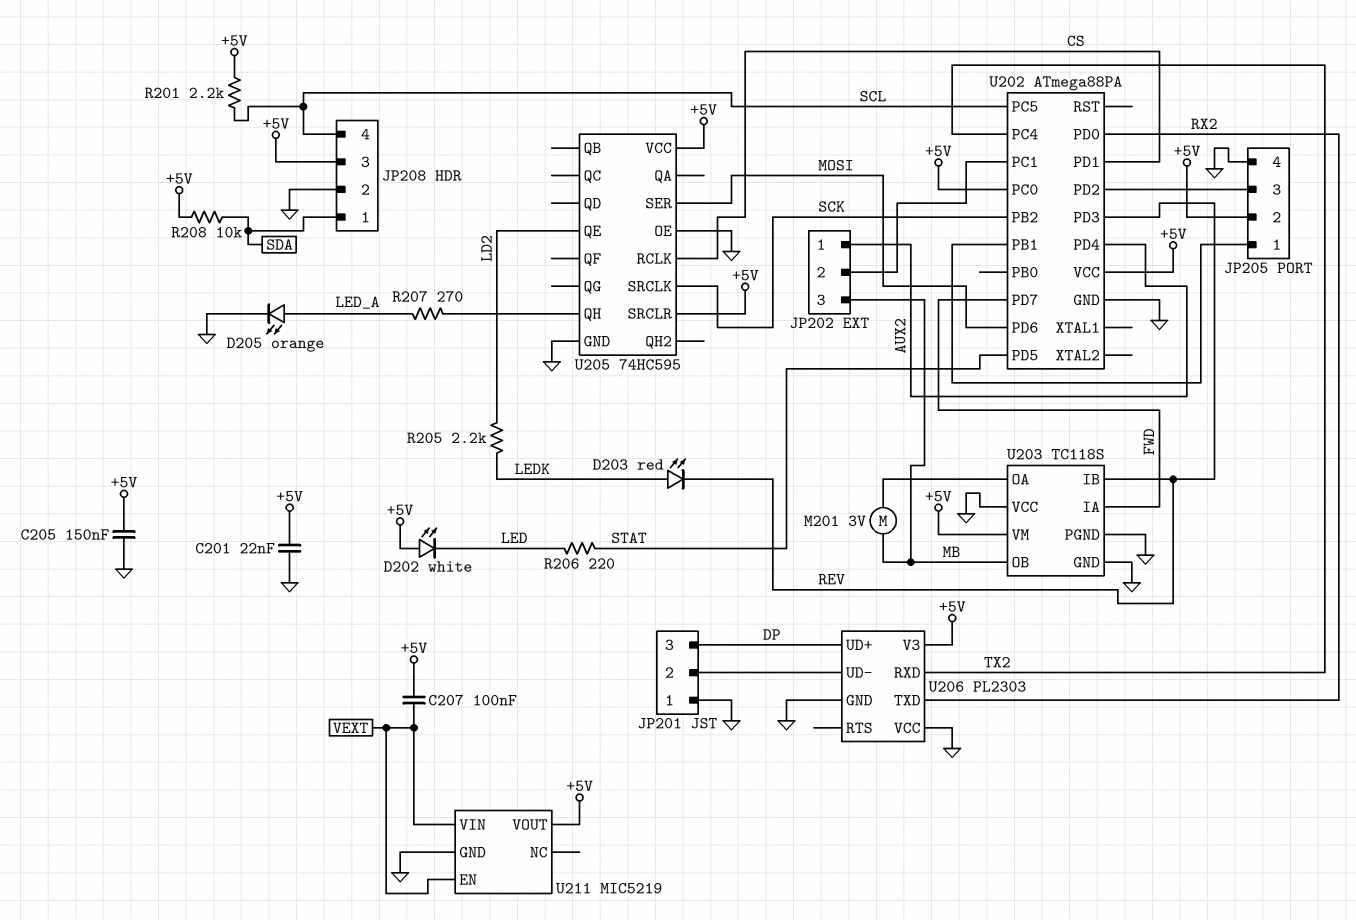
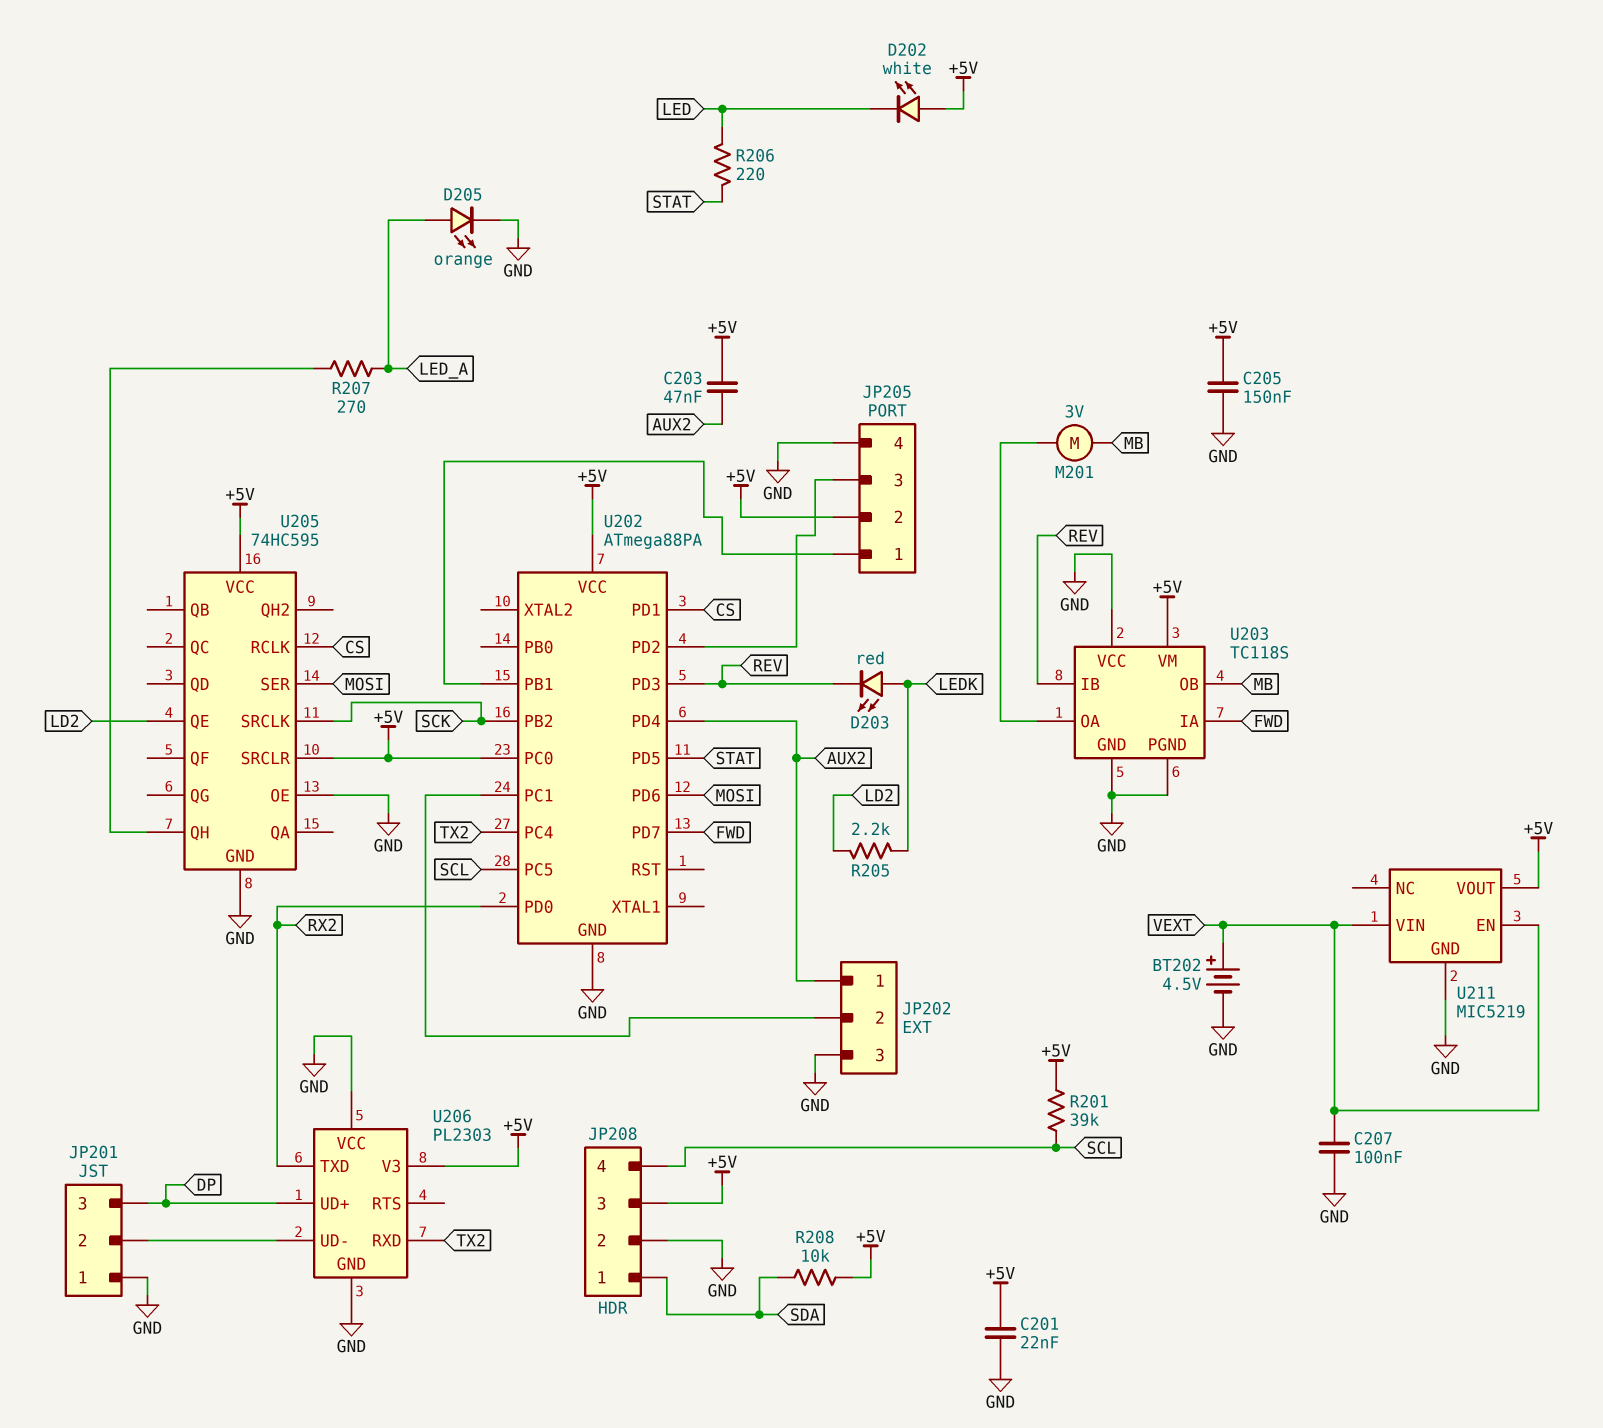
BT202: none -> 4.5V (plus VEXT, minus GND)
C203: none -> 47nF (+5V, AUX2)
C207: 100nF (+5V, VEXT) -> 100nF (GND, VEXT)
JP202 pin 3: MB -> GND
R201: 2.2k (+5V, SCL) -> 39k (+5V, SCL)

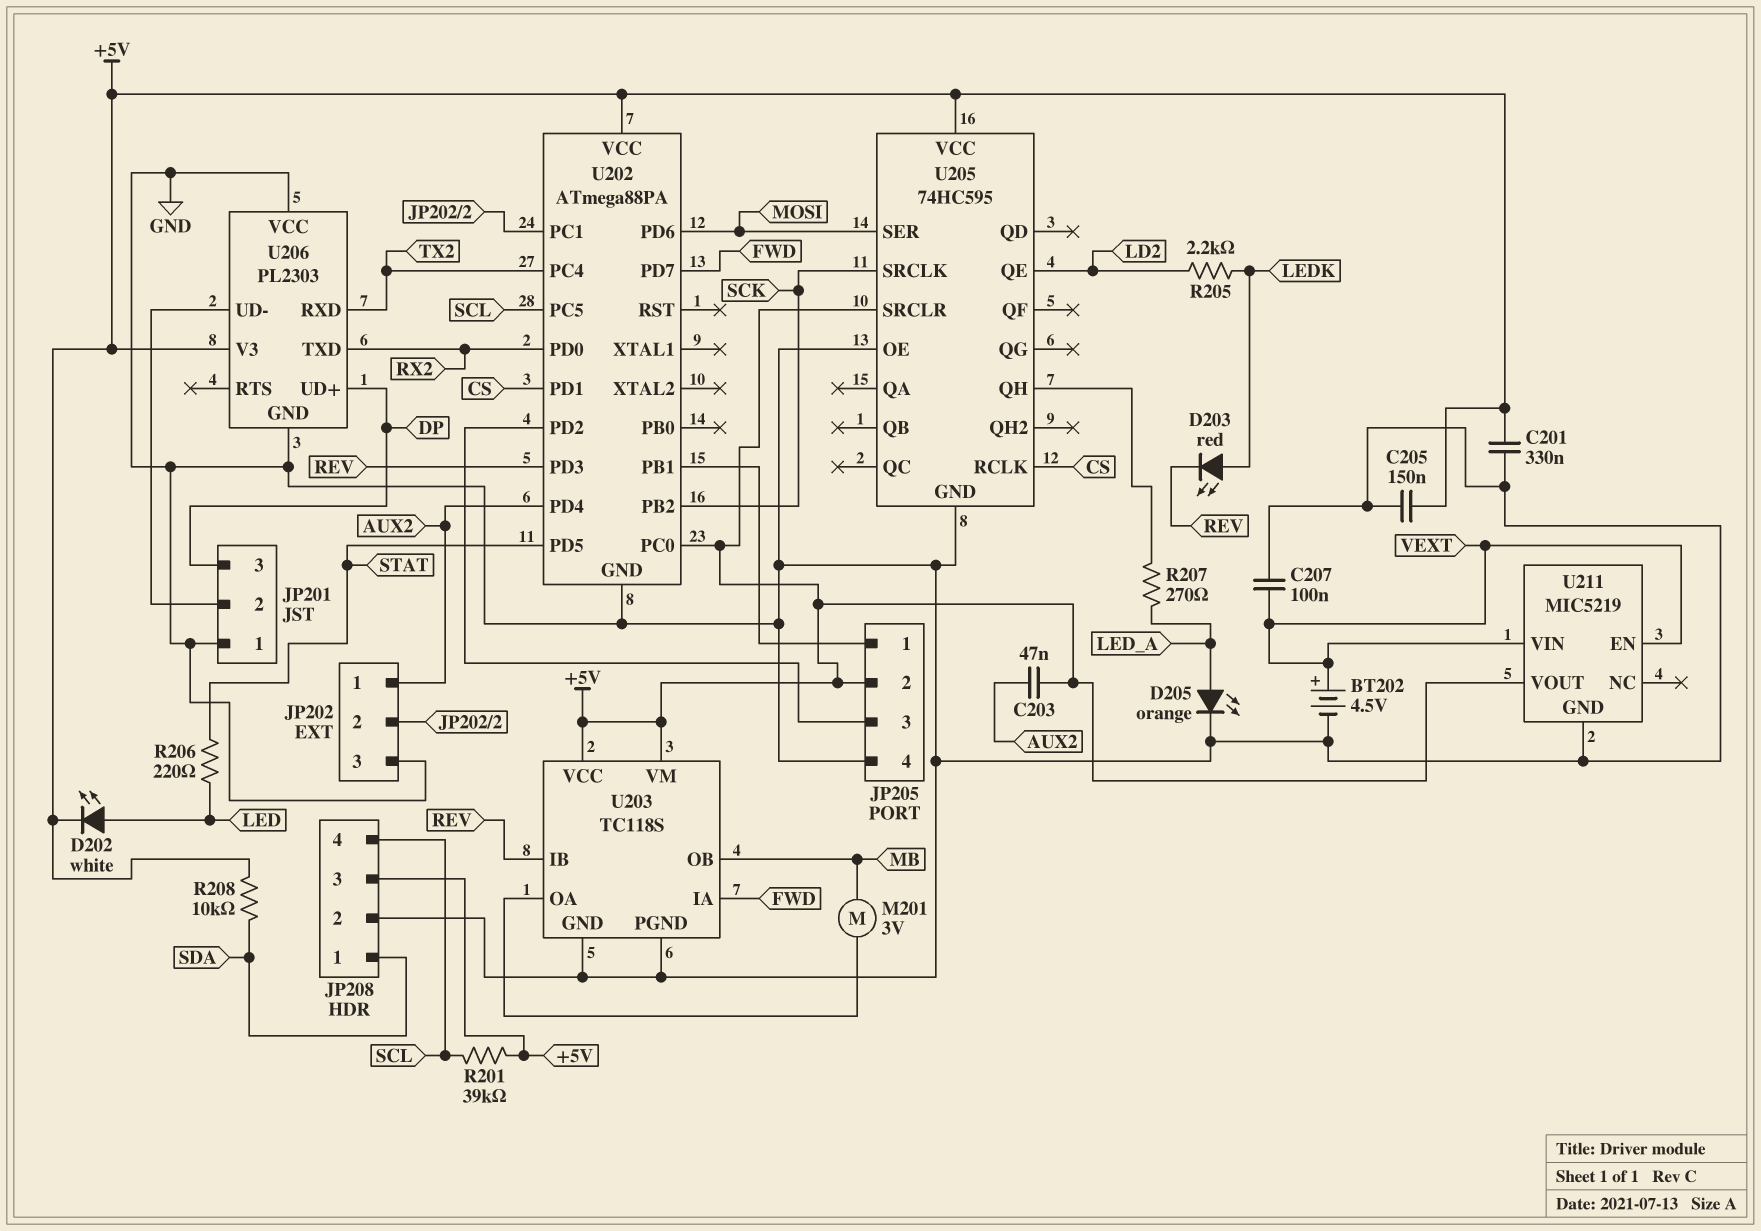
C201: 22nF (+5V, GND) -> 330nF (+5V, GND)
D202: LED white (A +5V, K LED) -> LED white (A LED, K +5V)
U203 pin VCC: GND -> +5V

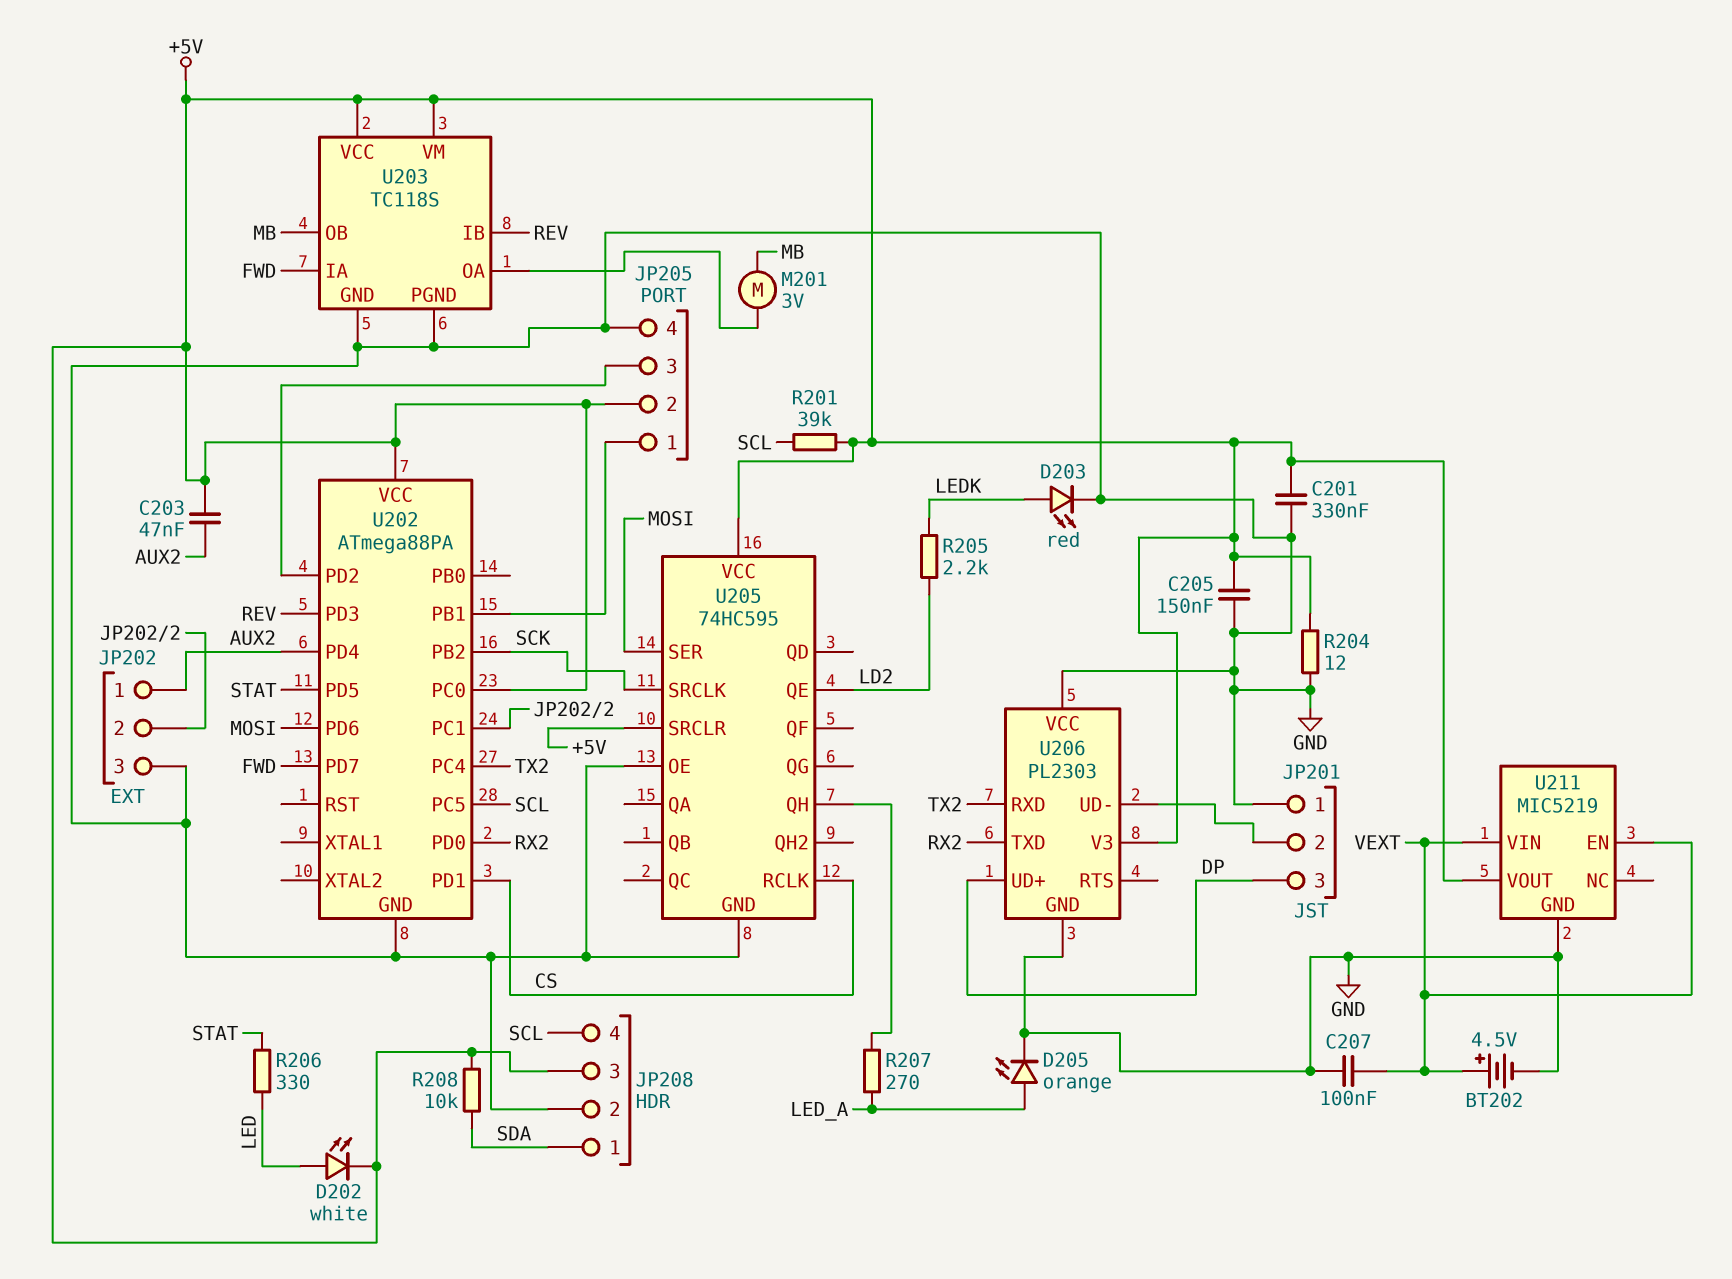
D203: LED red (A LEDK, K REV) -> LED red (A LEDK, K GND)
R204: none -> 12 (+5V, GND)
R206: 220 (LED, STAT) -> 330 (LED, STAT)

